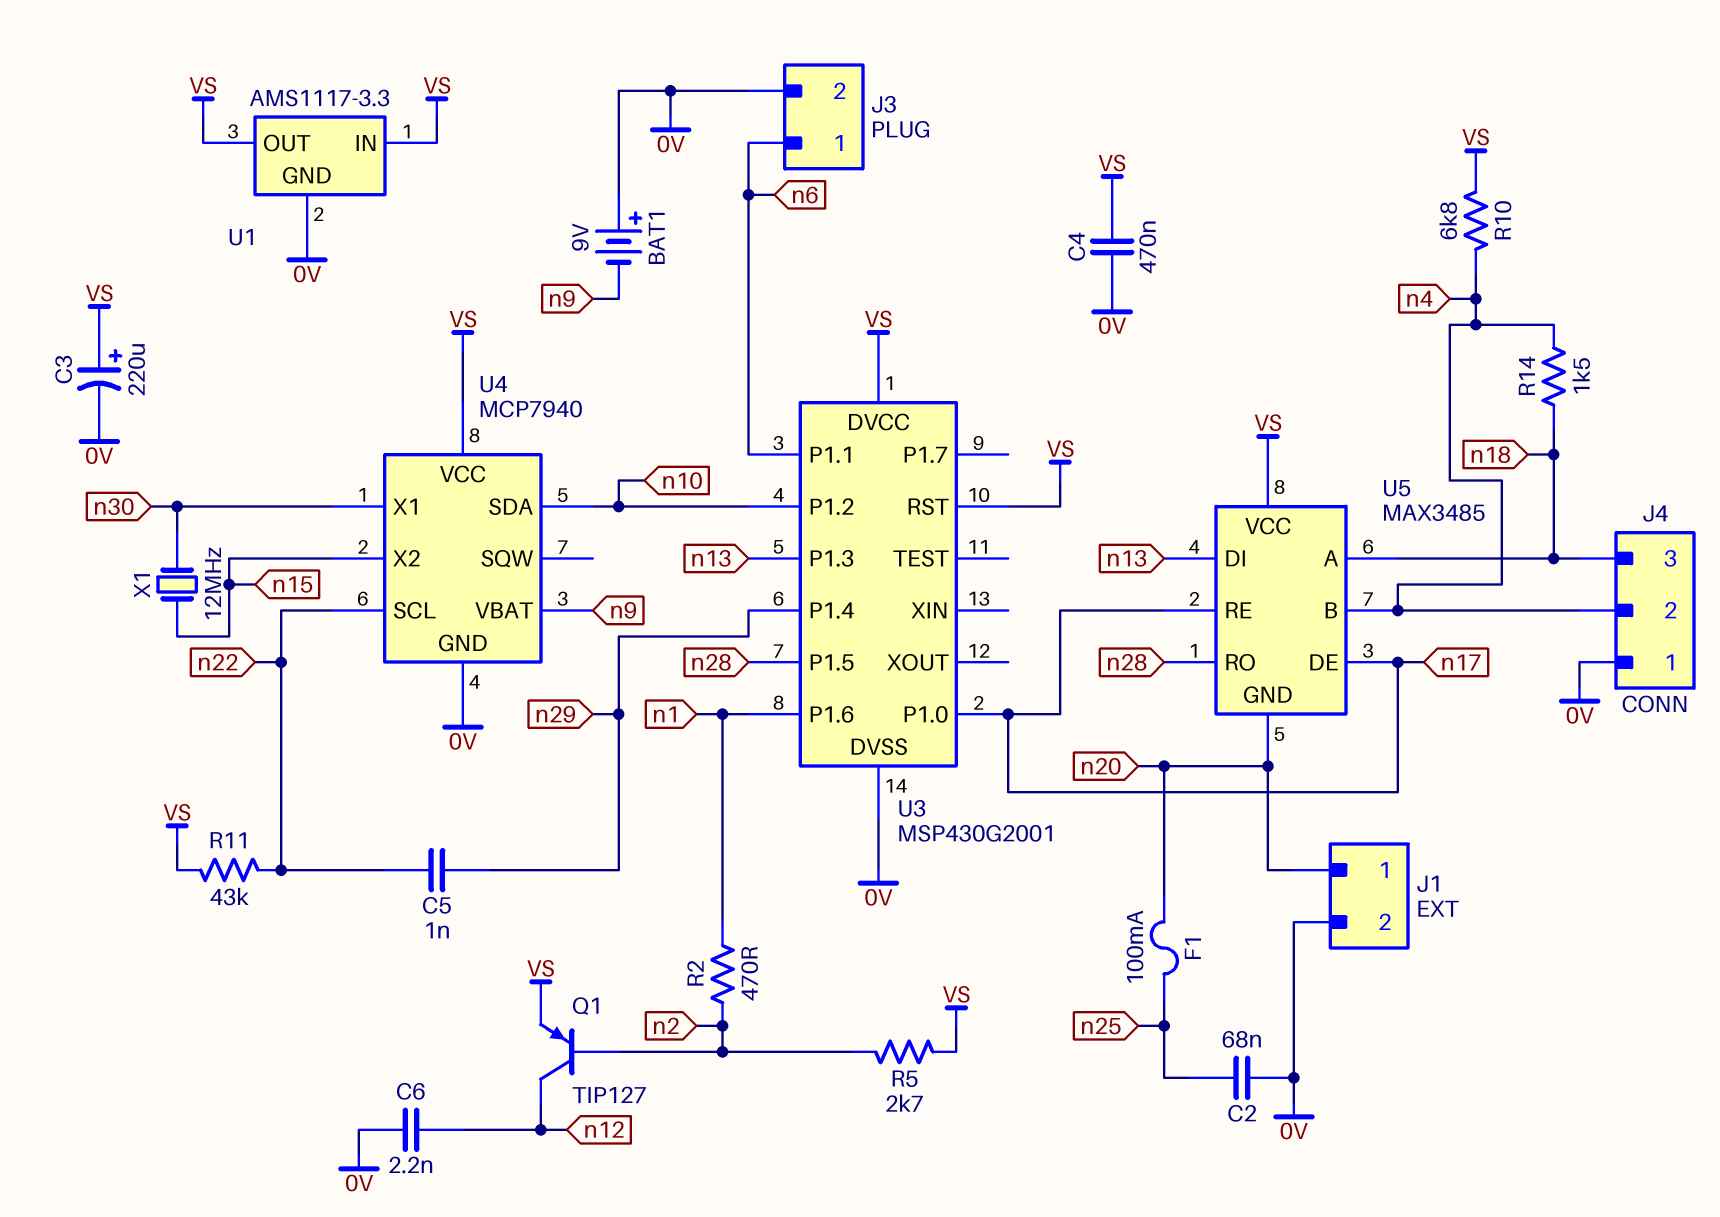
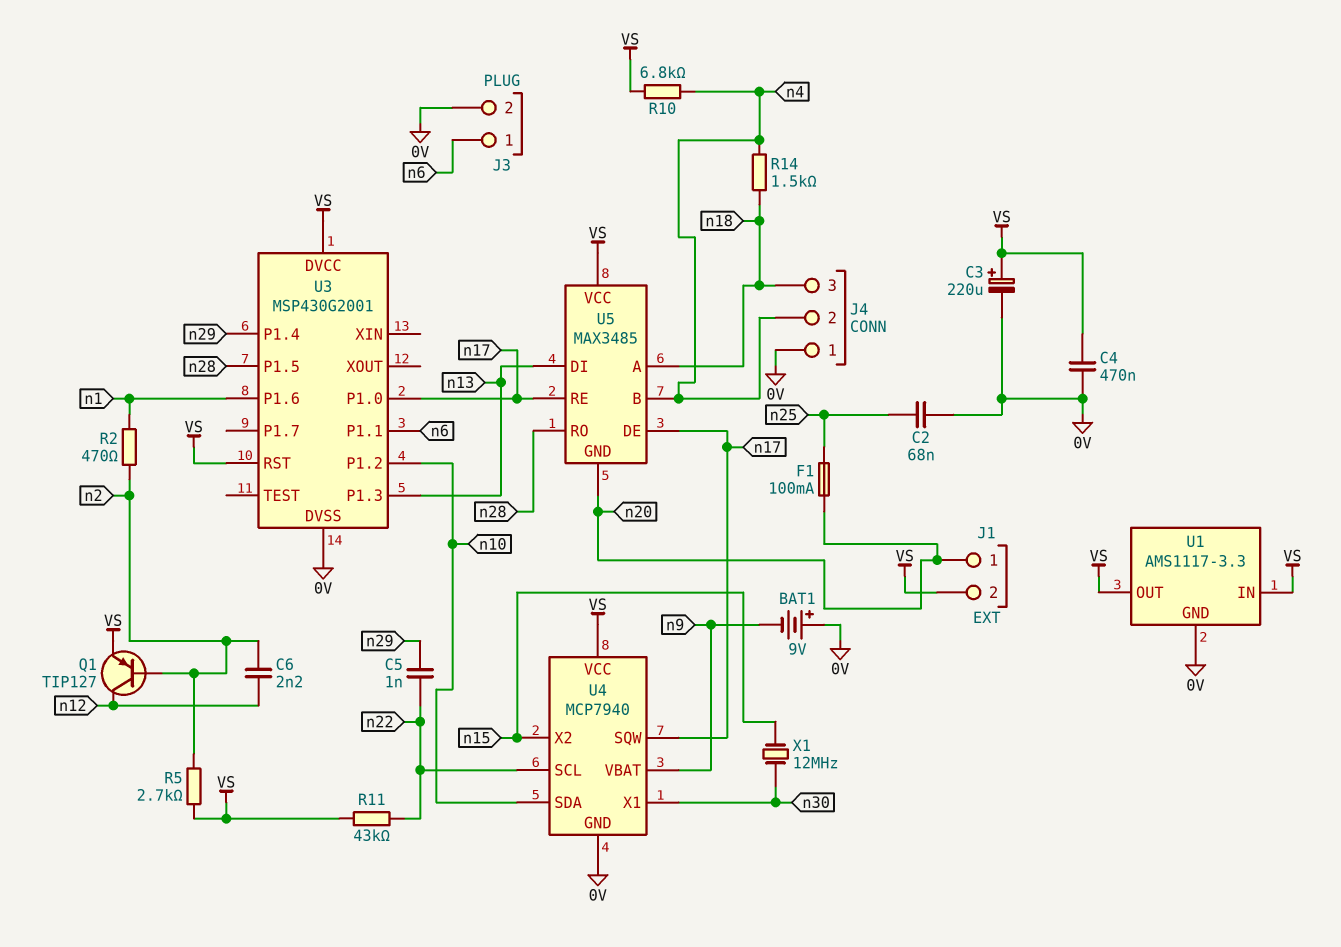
C6: 2.2nF (0V, n12) -> 2.2nF (n2, n12)
J1 pin 2: 0V -> VS
U4 pin SQW: none -> n17

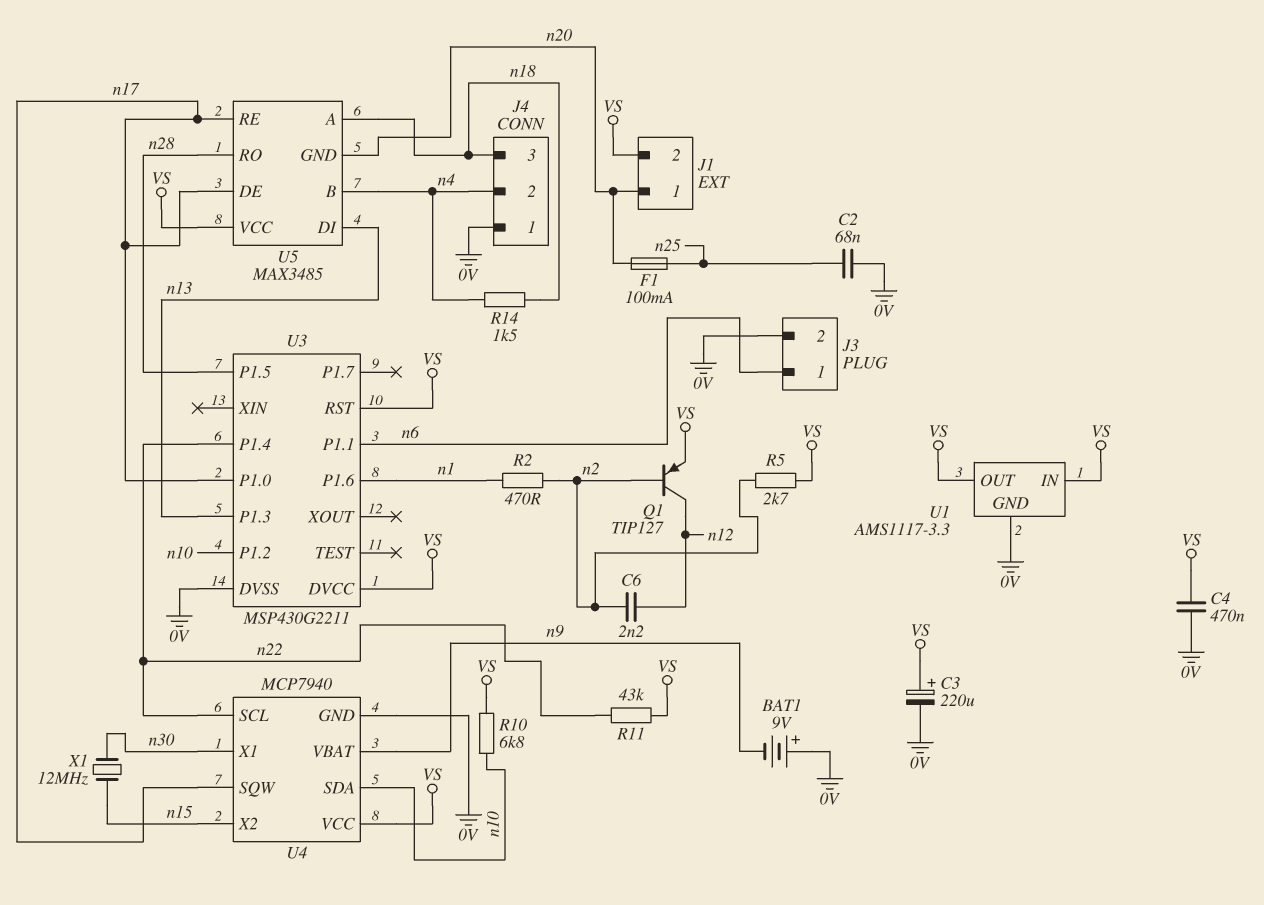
C5: 1nF (n22, n29) -> none
R10: 6.8k (VS, n4) -> 6.8k (VS, n10)
U3: MSP430G2001 -> MSP430G2211
U3 pin P1.4: n29 -> n22

